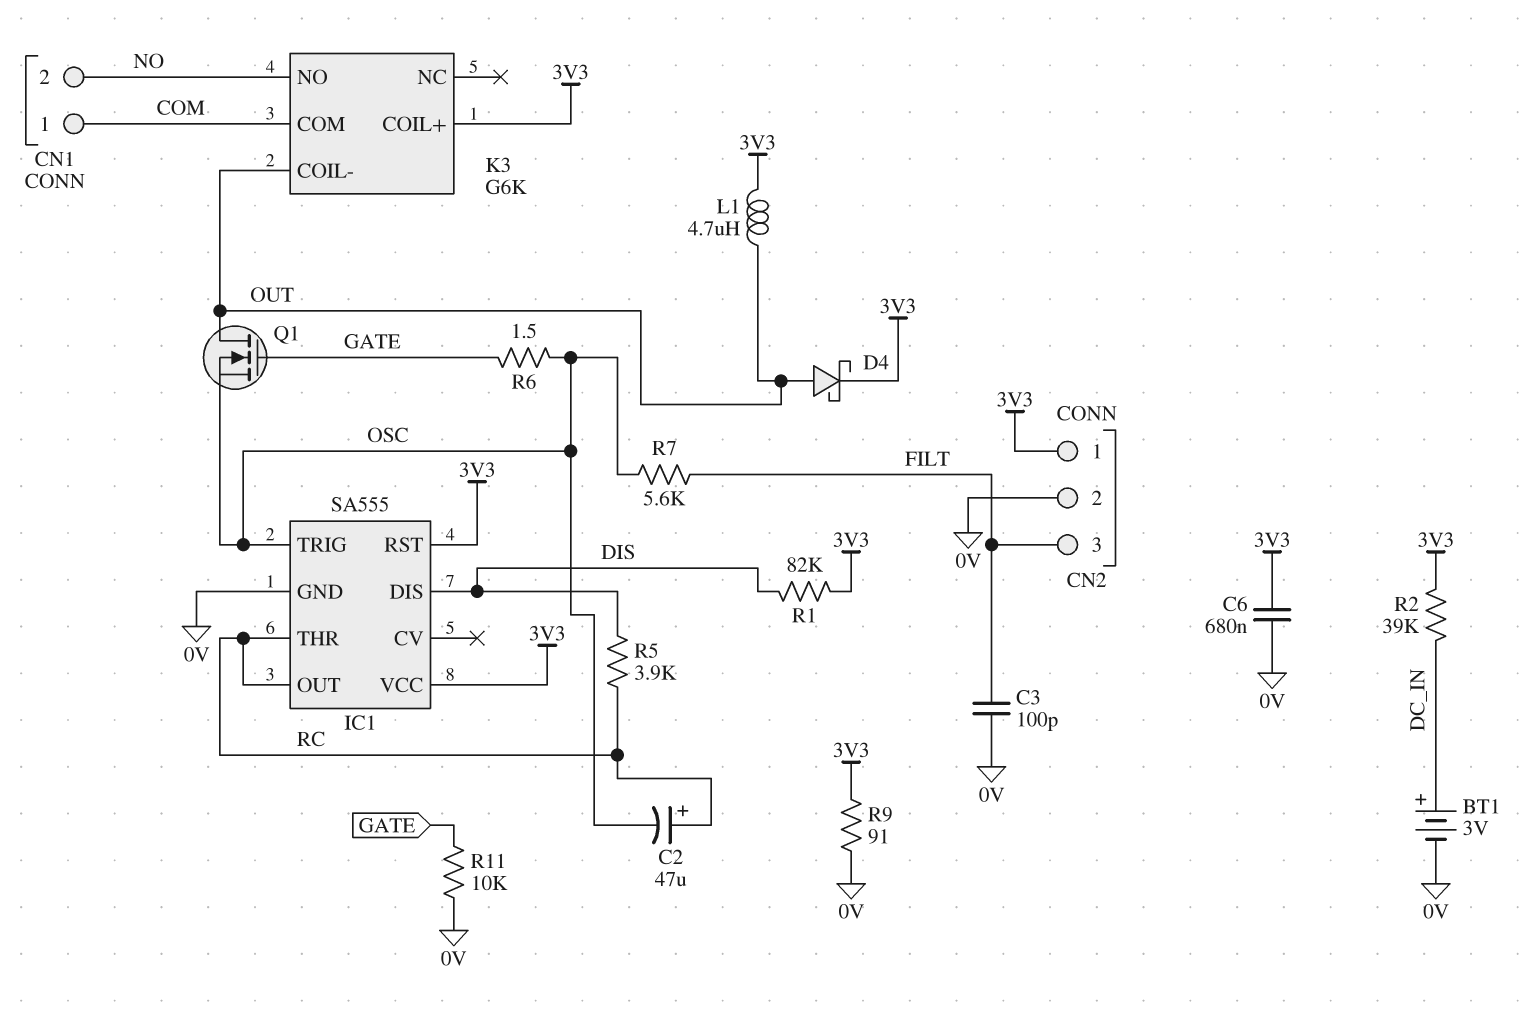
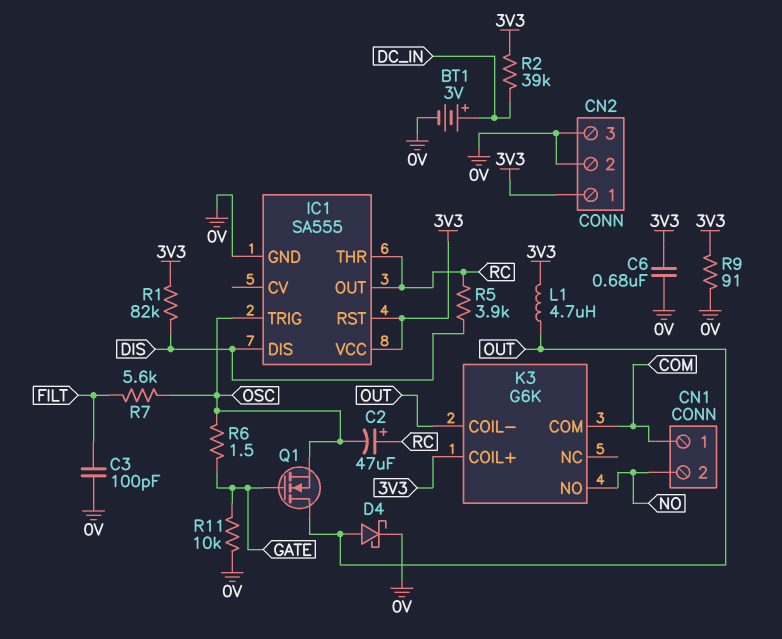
CN2 pin 3: FILT -> 0V
D4: schottky (A OUT, K 3V3) -> schottky (A OUT, K 0V)

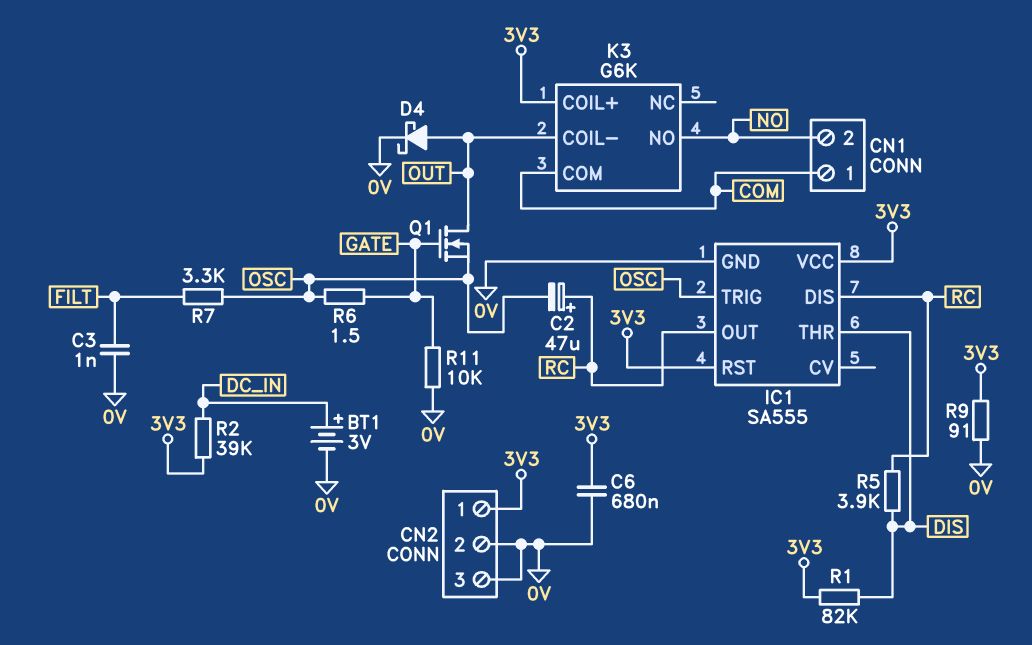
C3: 100pF (0V, FILT) -> 1nF (0V, FILT)
IC1 pin DIS: DIS -> RC
IC1 pin THR: RC -> DIS
L1: 4.7uH (3V3, OUT) -> none
R7: 5.6k (FILT, OSC) -> 3.3k (FILT, OSC)

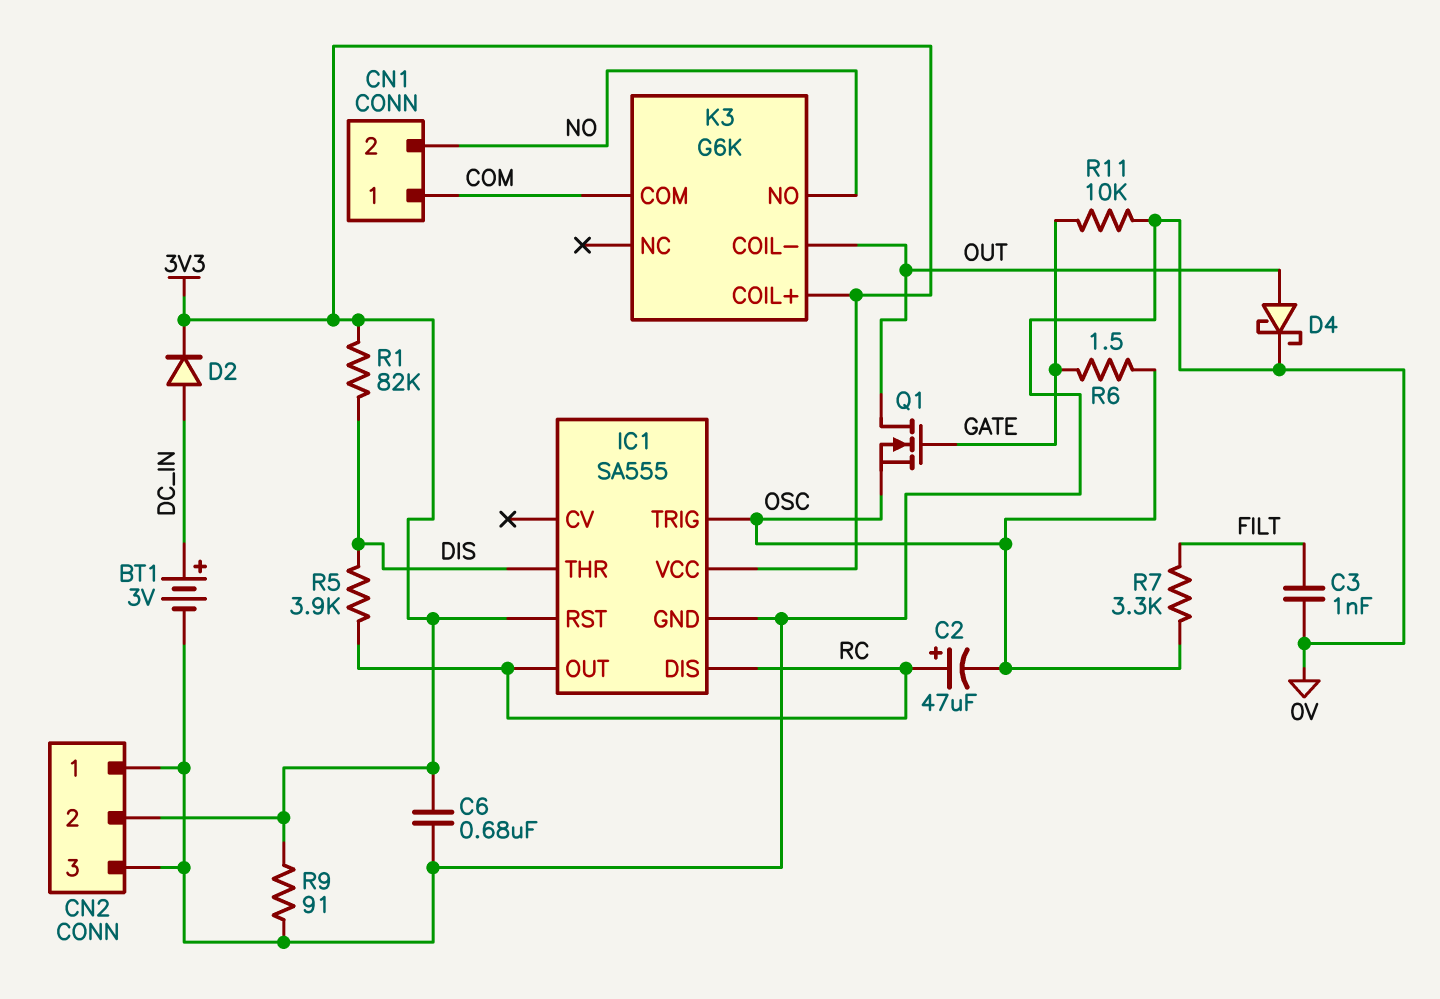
CN2 pin 1: 3V3 -> 0V
CN2 pin 2: 0V -> 3V3
D2: none -> diode (A DC_IN, K 3V3)
R2: 39k (3V3, DC_IN) -> none

